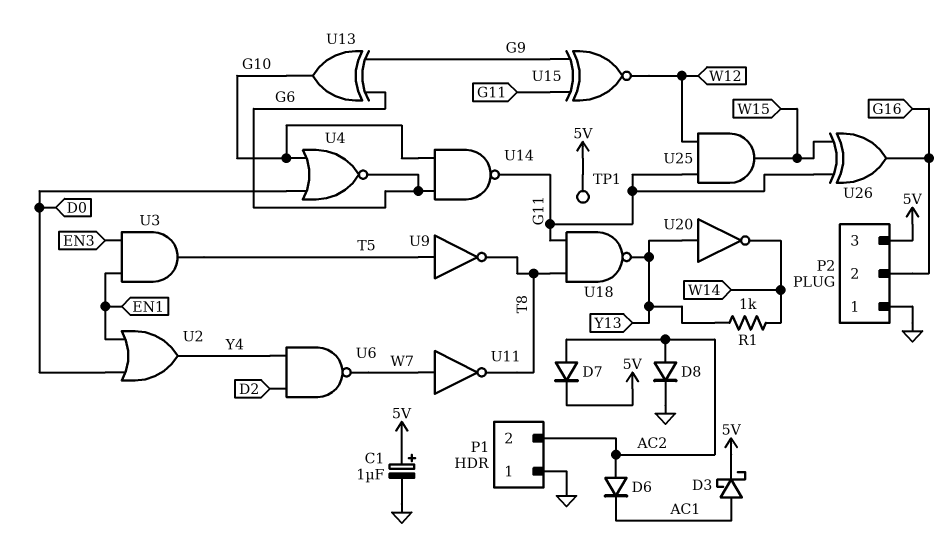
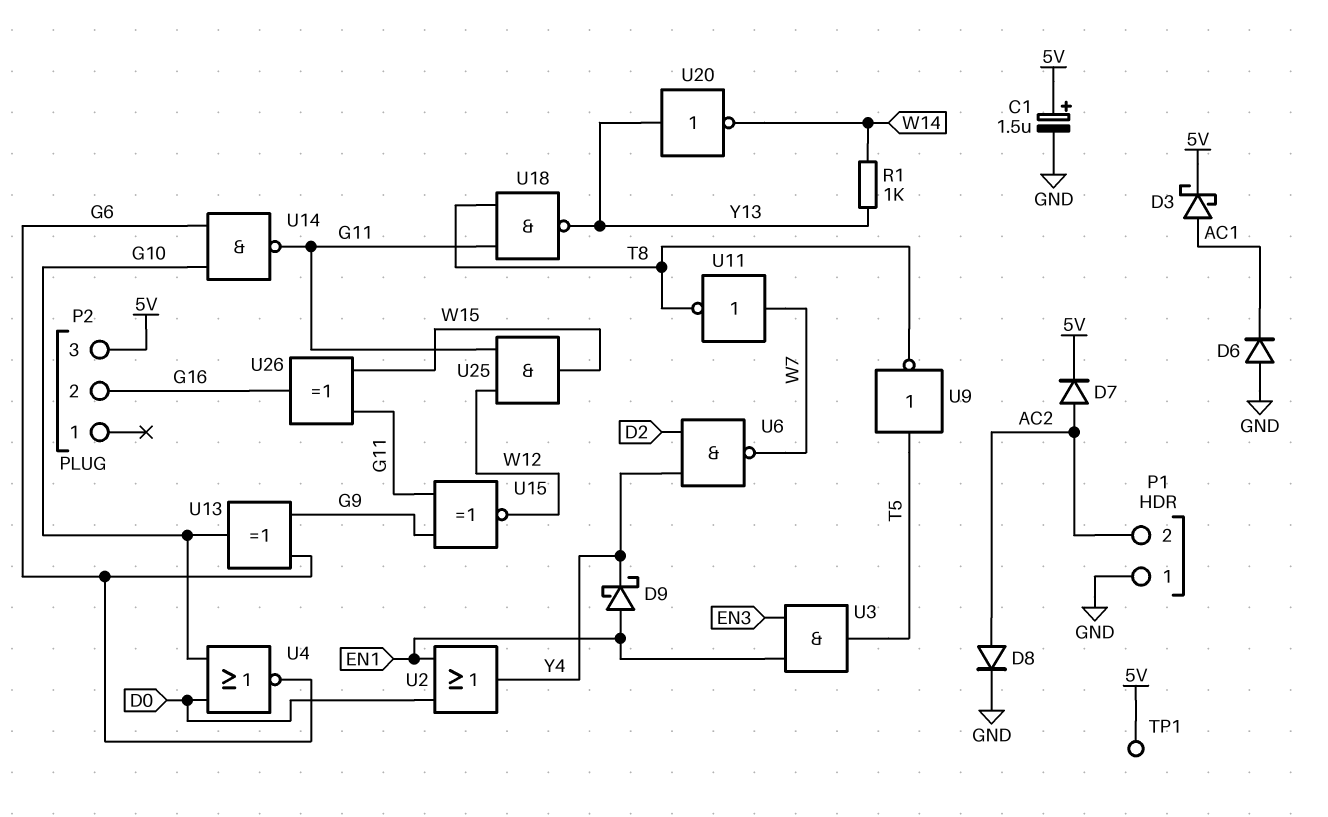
C1: 1uF (plus 5V, minus GND) -> 1.5uF (plus 5V, minus GND)
D6: diode (A AC2, K AC1) -> diode (A GND, K AC1)
D9: none -> schottky (A EN1, K Y4)
P2 pin 1: GND -> none

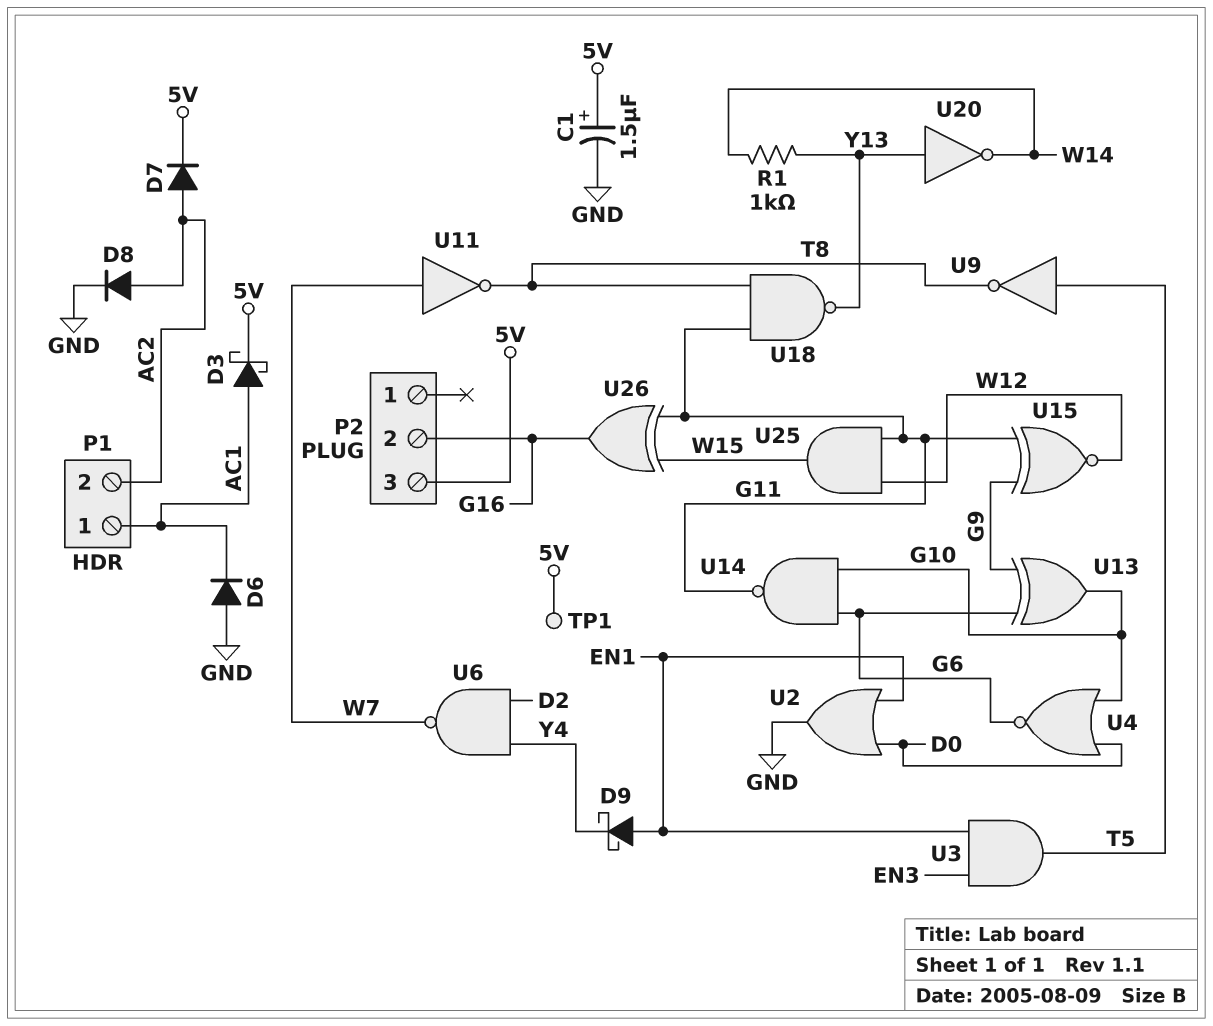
P1 pin 1: GND -> AC1
U2: OR (in D0, in EN1, out Y4) -> OR (in D0, in EN1, out GND)

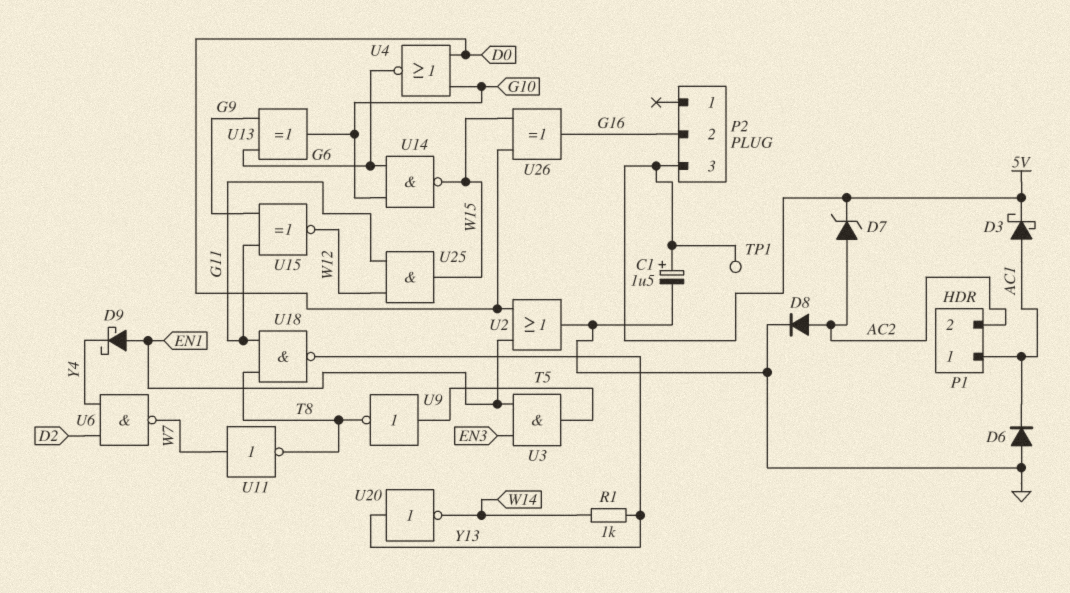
D7: diode (A AC2, K 5V) -> zener (A AC2, K 5V)
U14: NAND (in G6, in G10, out G11) -> NAND (in G6, in G10, out W15)
U26: XOR (in G11, in W15, out G16) -> XOR (in D0, in W15, out G16)

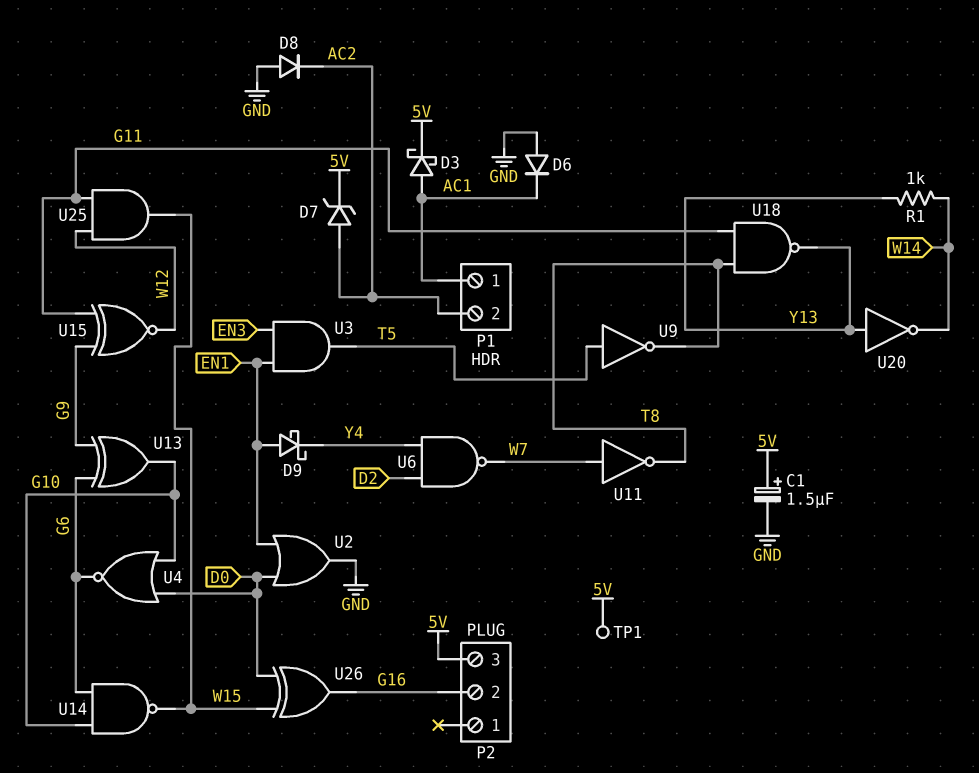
D8: diode (A AC2, K GND) -> diode (A GND, K AC2)

